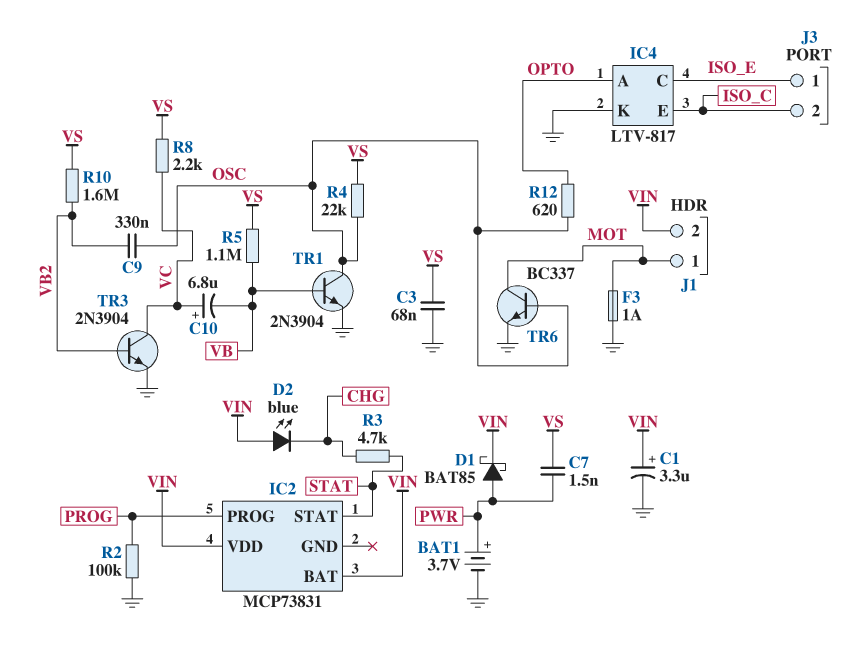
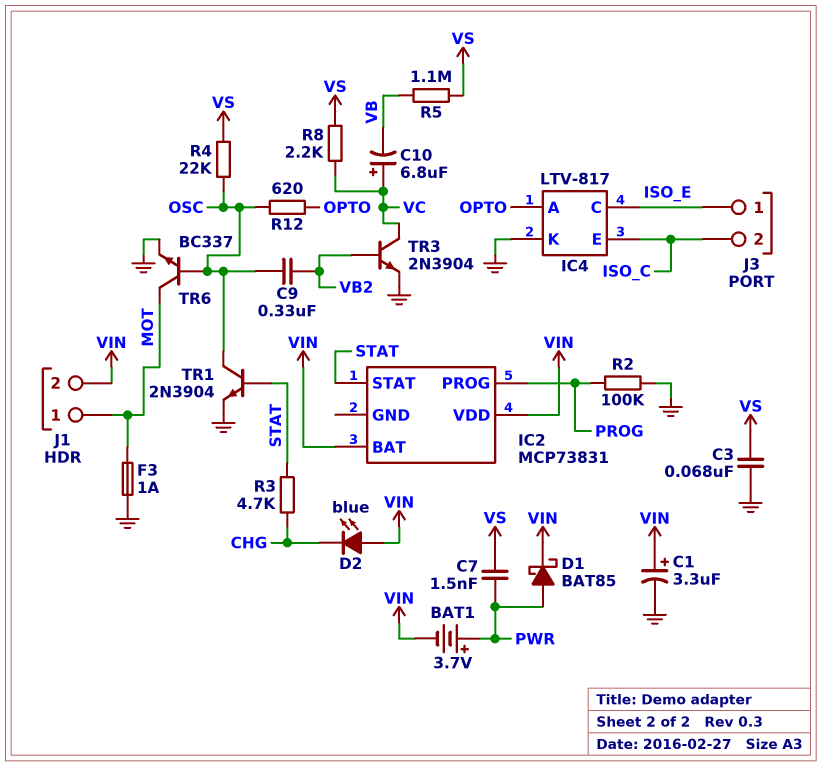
BAT1: 3.7V (plus PWR, minus GND) -> 3.7V (plus PWR, minus VIN)
R10: 1.6M (VB2, VS) -> none
TR1: NPN 2N3904 (B VB, C OSC, E GND) -> NPN 2N3904 (B STAT, C OSC, E GND)

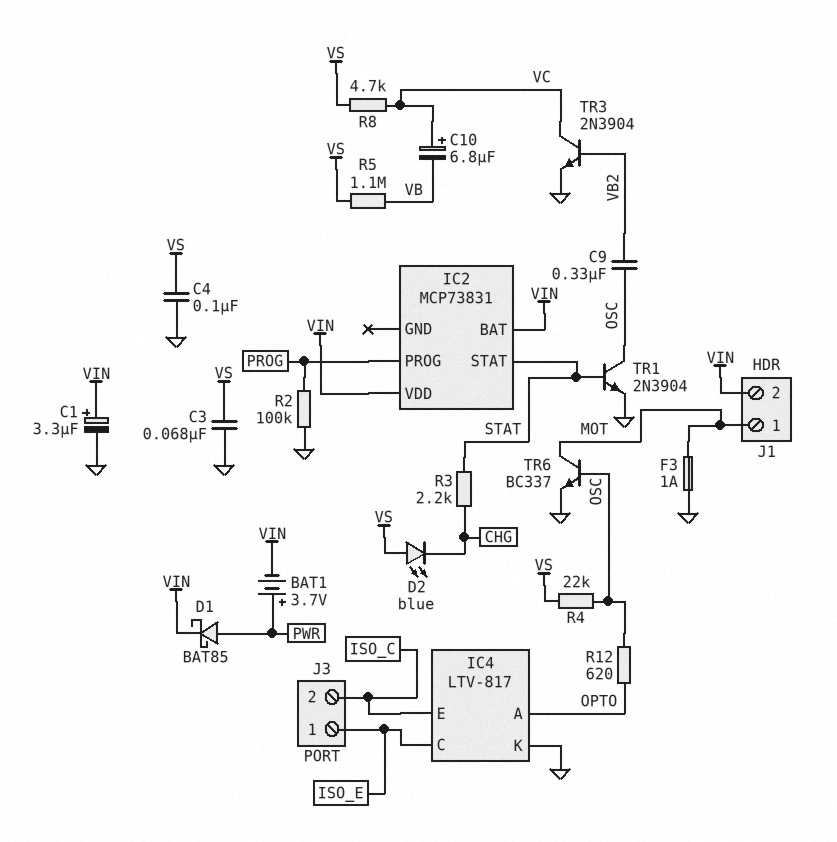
C4: none -> 100nF (GND, VS)
C7: 1.5nF (PWR, VS) -> none
D2: LED blue (A VIN, K CHG) -> LED blue (A VS, K CHG)
R3: 4.7k (CHG, STAT) -> 2.2k (CHG, STAT)
R8: 2.2k (VC, VS) -> 4.7k (VC, VS)

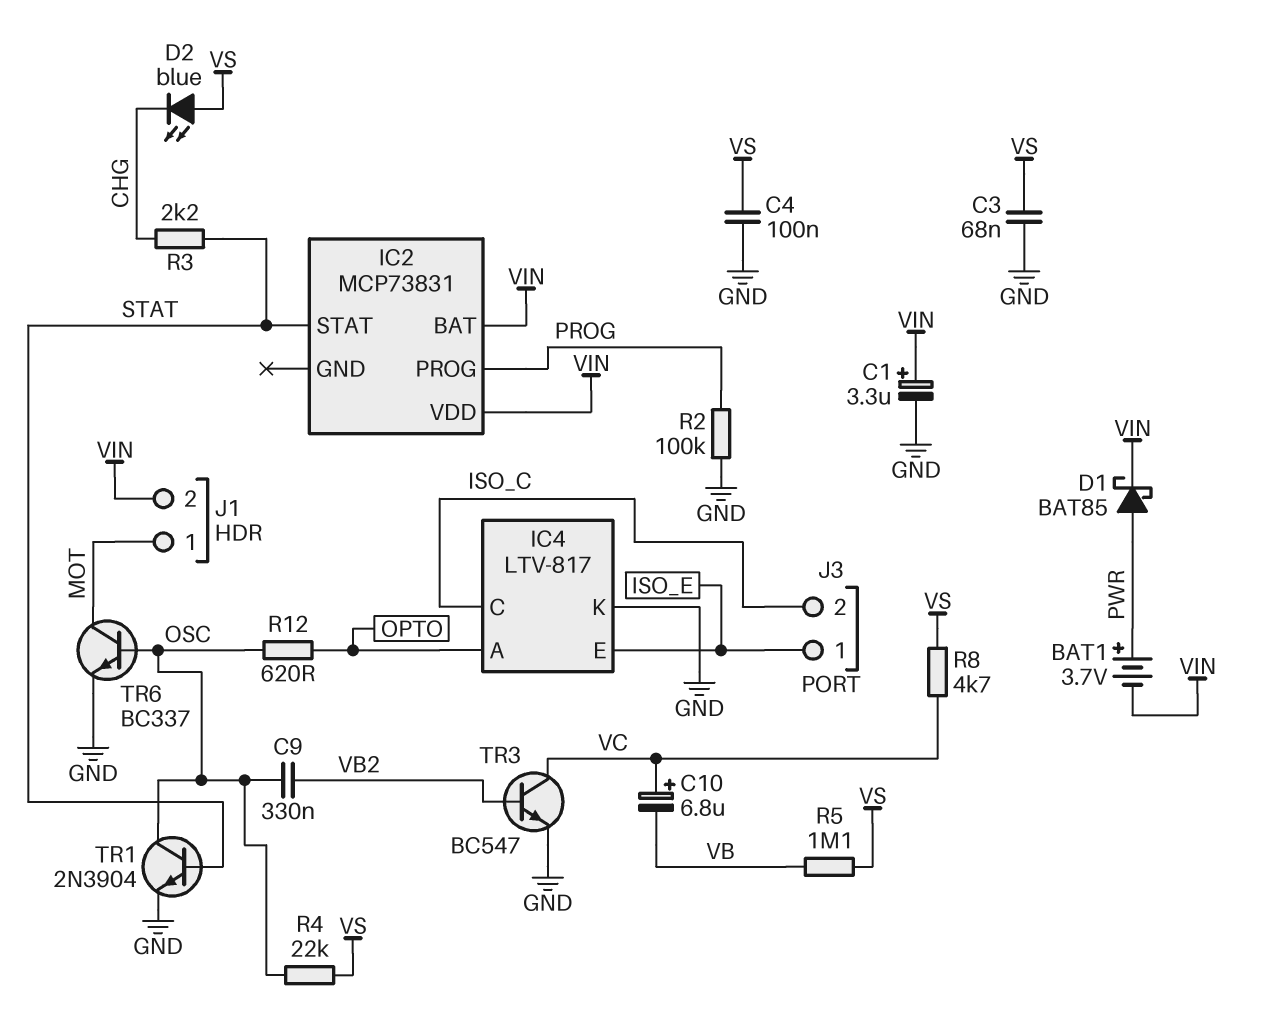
F3: 1A (GND, MOT) -> none
IC4 pin C: ISO_E -> ISO_C
IC4 pin E: ISO_C -> ISO_E
TR3: NPN 2N3904 (B VB2, C VC, E GND) -> NPN BC547 (B VB2, C VC, E GND)

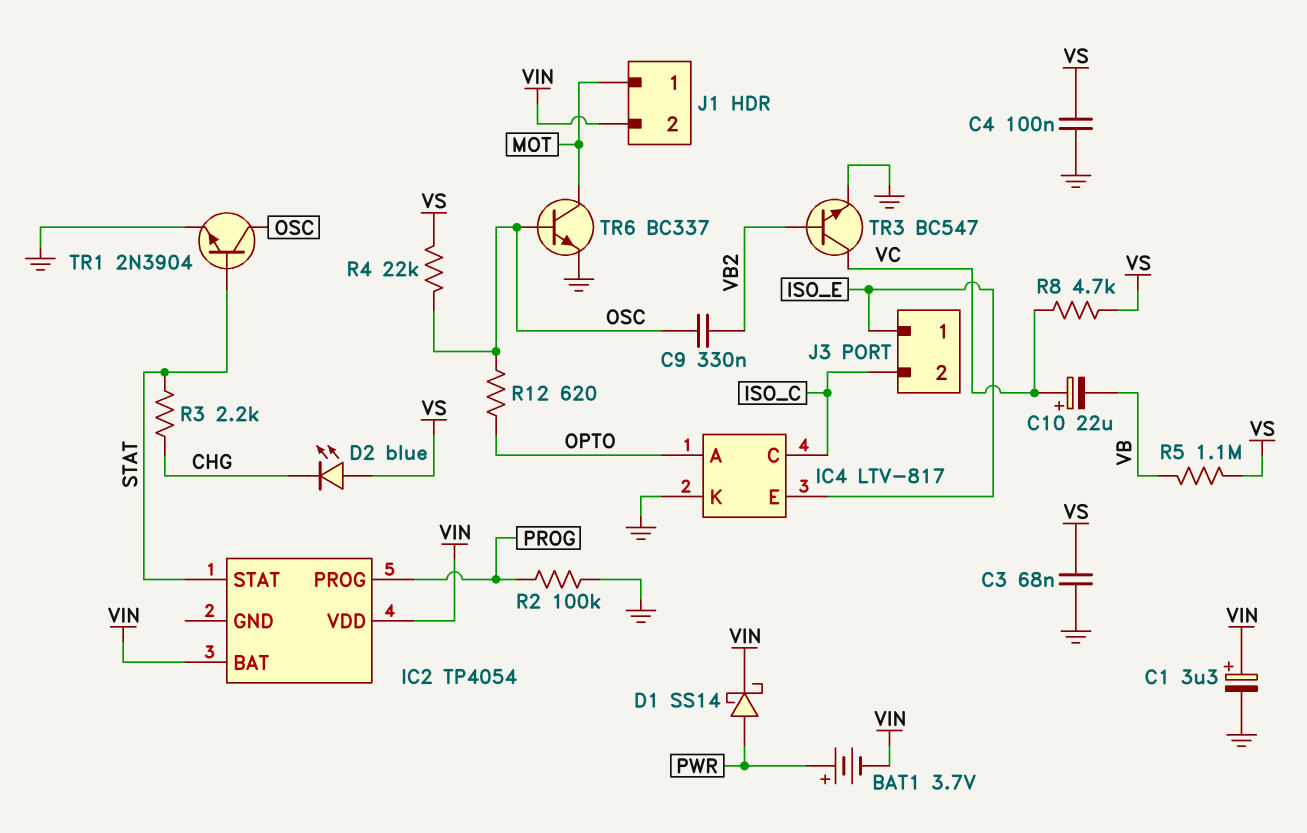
C10: 6.8uF (plus VC, minus VB) -> 22uF (plus VC, minus VB)
D1: schottky BAT85 (A PWR, K VIN) -> schottky SS14 (A PWR, K VIN)
IC2: MCP73831 -> TP4054

